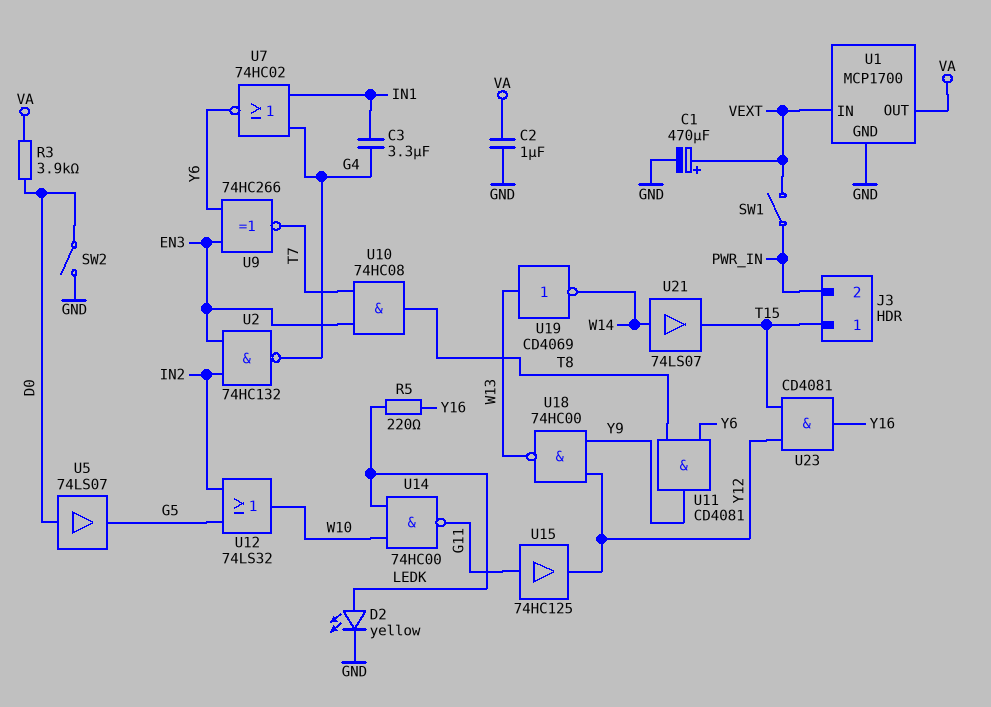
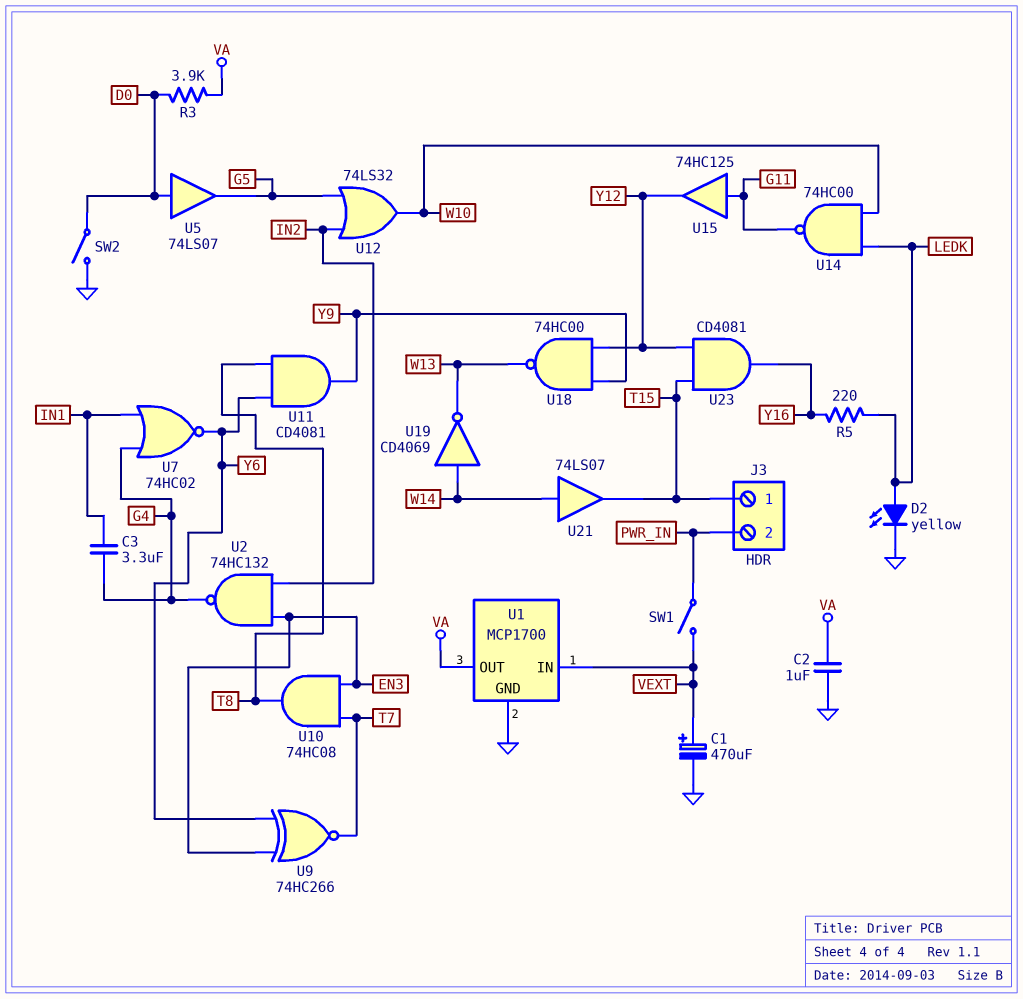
U19: NOT CD4069 (in W13, out W14) -> NOT CD4069 (in W14, out W13)

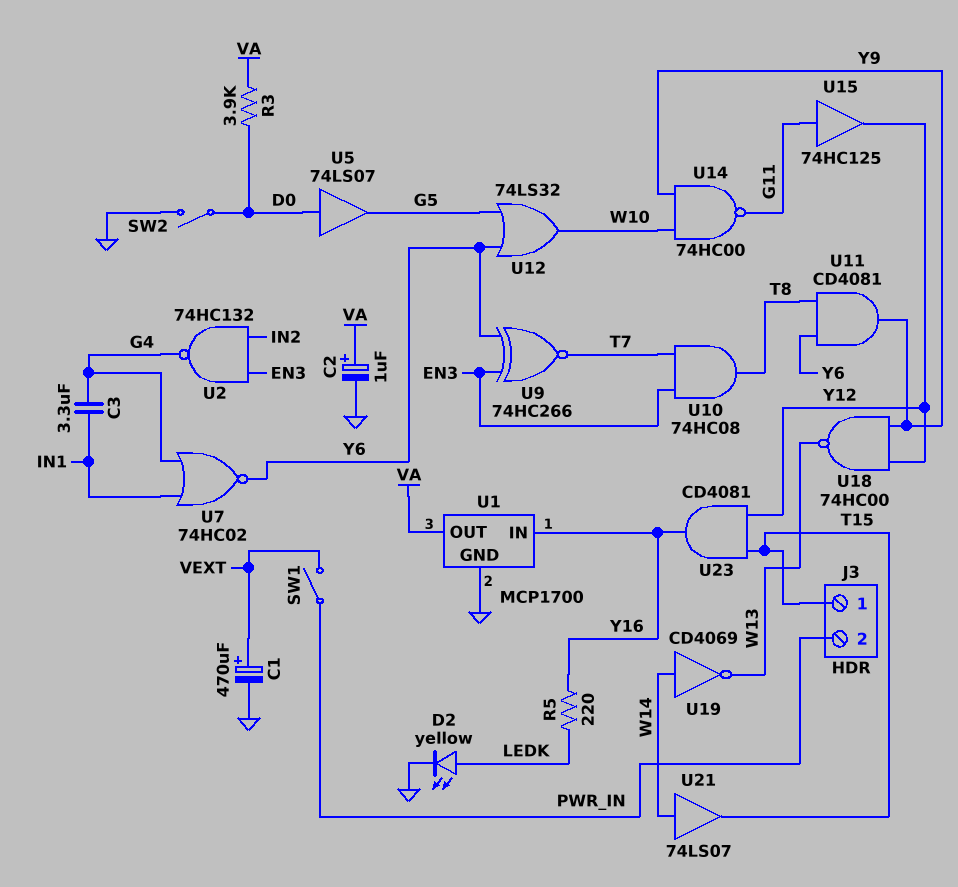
C2: 1uF (GND, VA) -> 1uF (plus VA, minus GND)
U1 pin IN: VEXT -> Y16
U12: OR 74LS32 (in G5, in IN2, out W10) -> OR 74LS32 (in G5, in Y6, out W10)
U14: NAND 74HC00 (in LEDK, in W10, out G11) -> NAND 74HC00 (in W10, in Y9, out G11)

